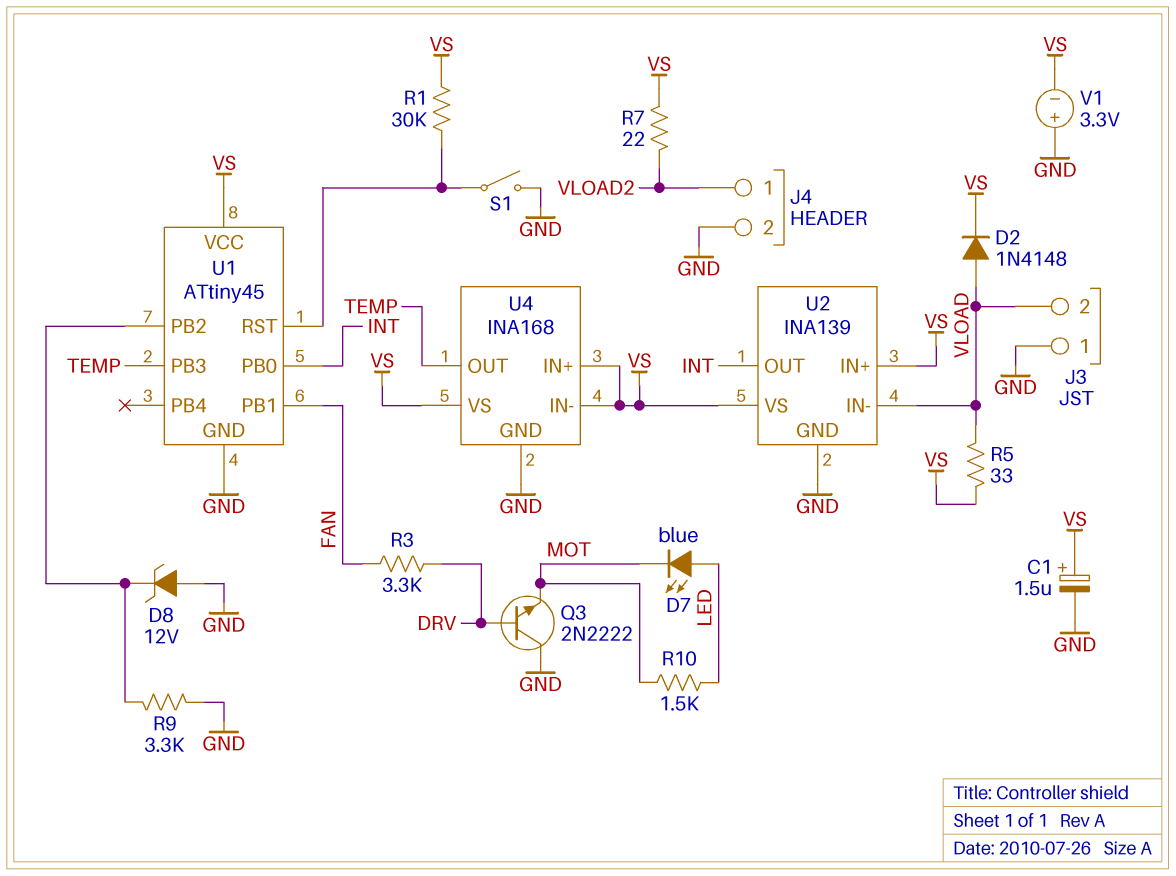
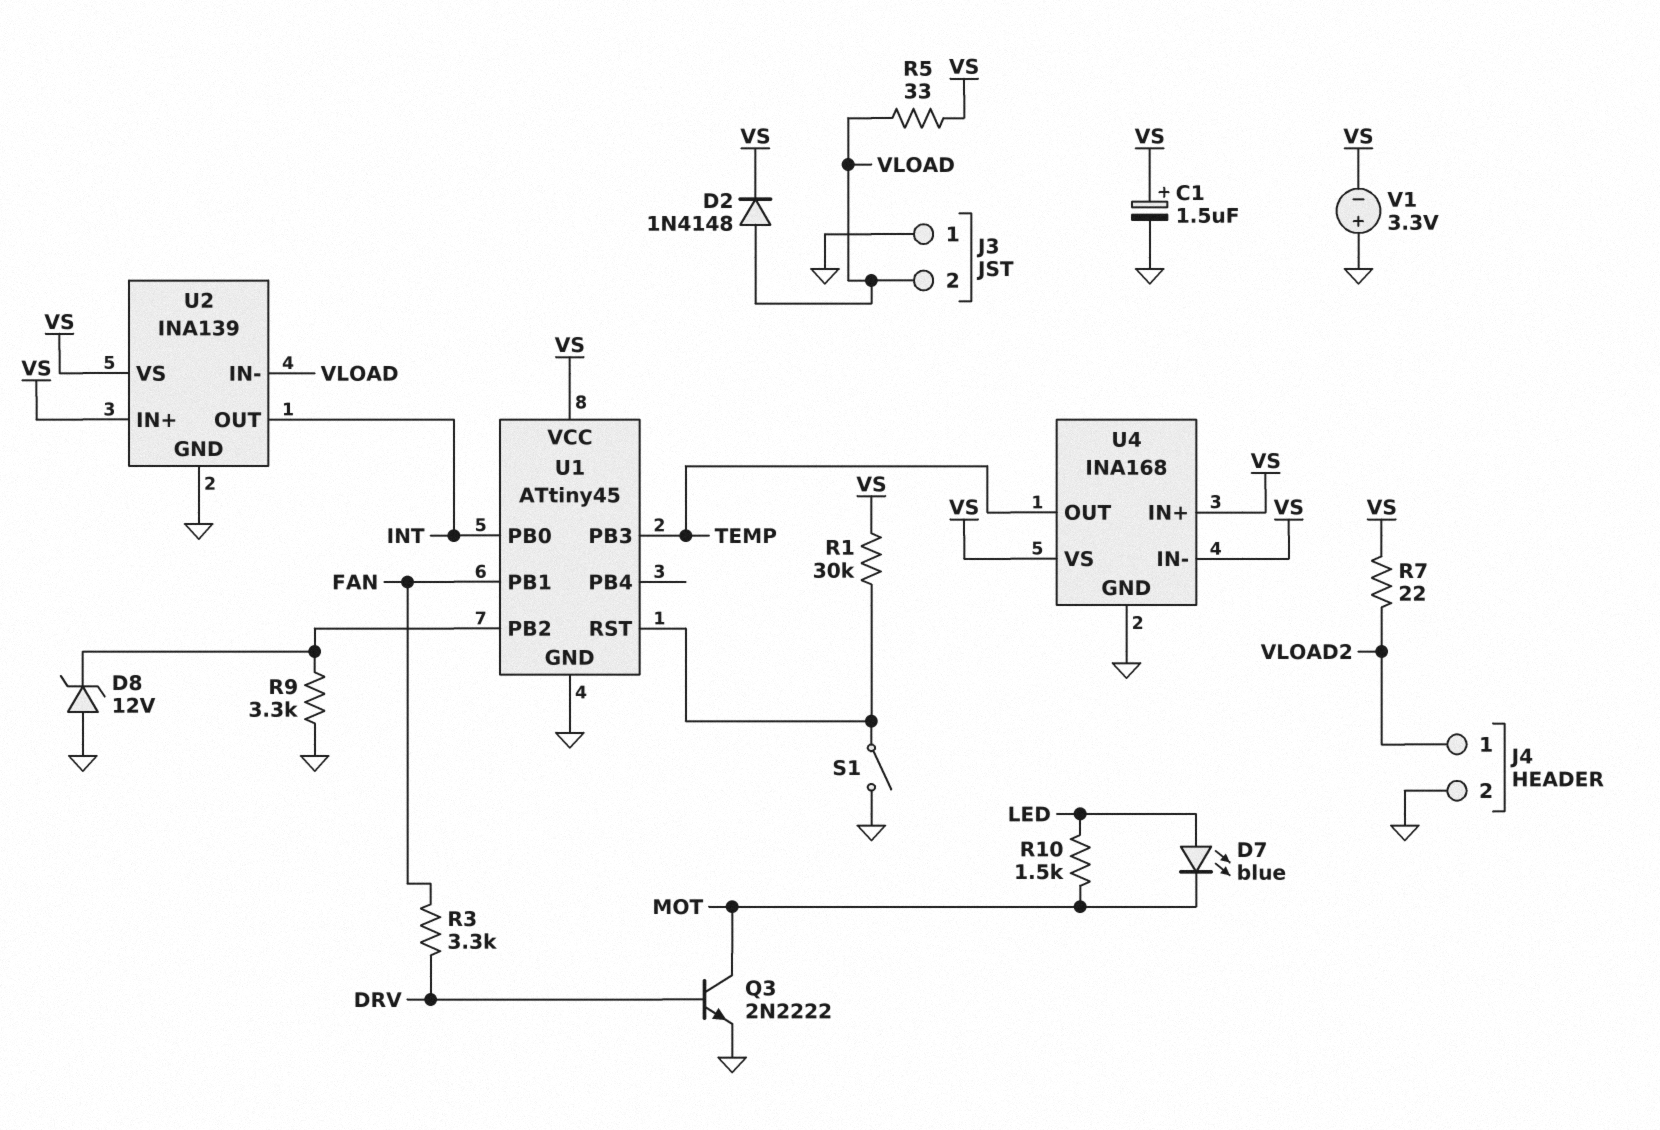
Q3: NPN 2N2222 (B DRV, C GND, E MOT) -> NPN 2N2222 (B DRV, C MOT, E GND)

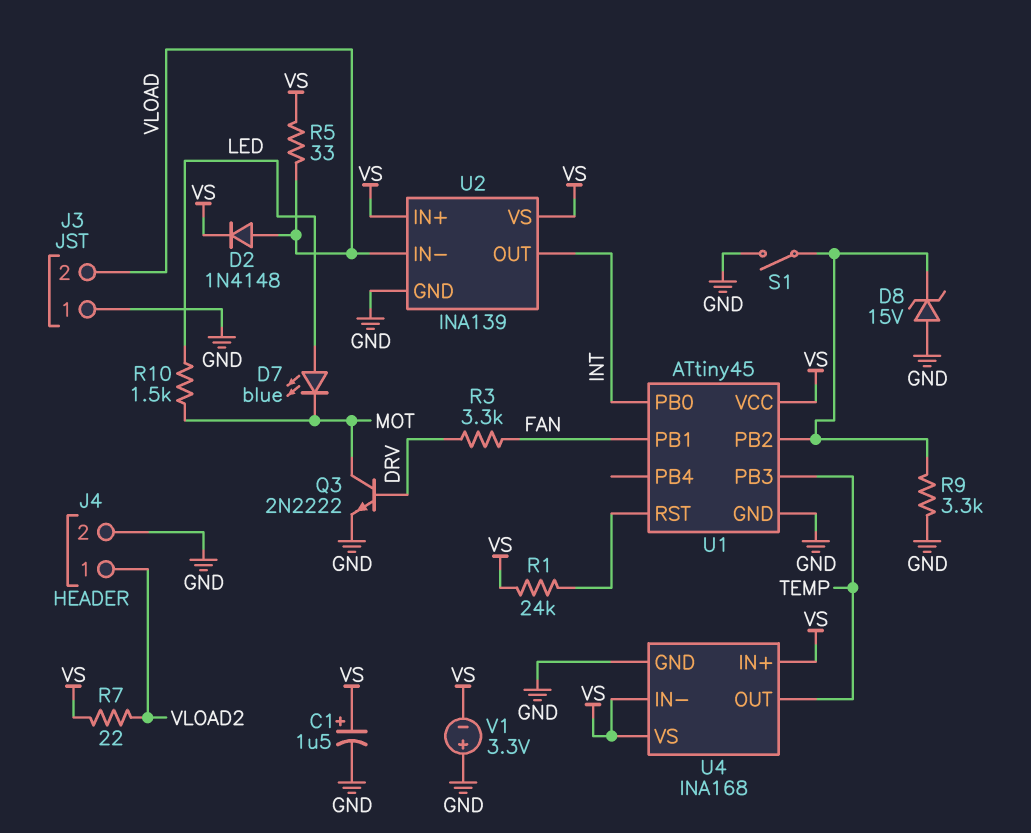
D8: zener 12V (A GND, K U1/PB2) -> zener 15V (A GND, K U1/PB2)
R1: 30k (U1/RST, VS) -> 24k (U1/RST, VS)
S1: switch (GND, U1/RST) -> switch (GND, U1/PB2)

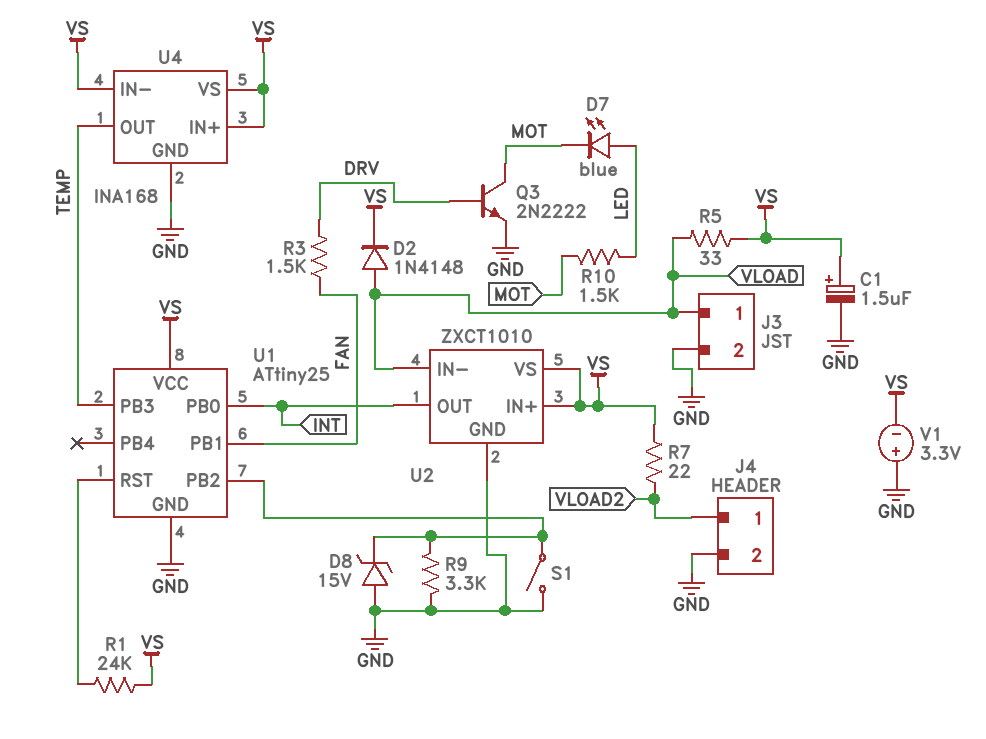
J3 pin 1: GND -> VLOAD
J3 pin 2: VLOAD -> GND
R3: 3.3k (DRV, FAN) -> 1.5k (DRV, FAN)
U1: ATtiny45 -> ATtiny25
U2: INA139 -> ZXCT1010

